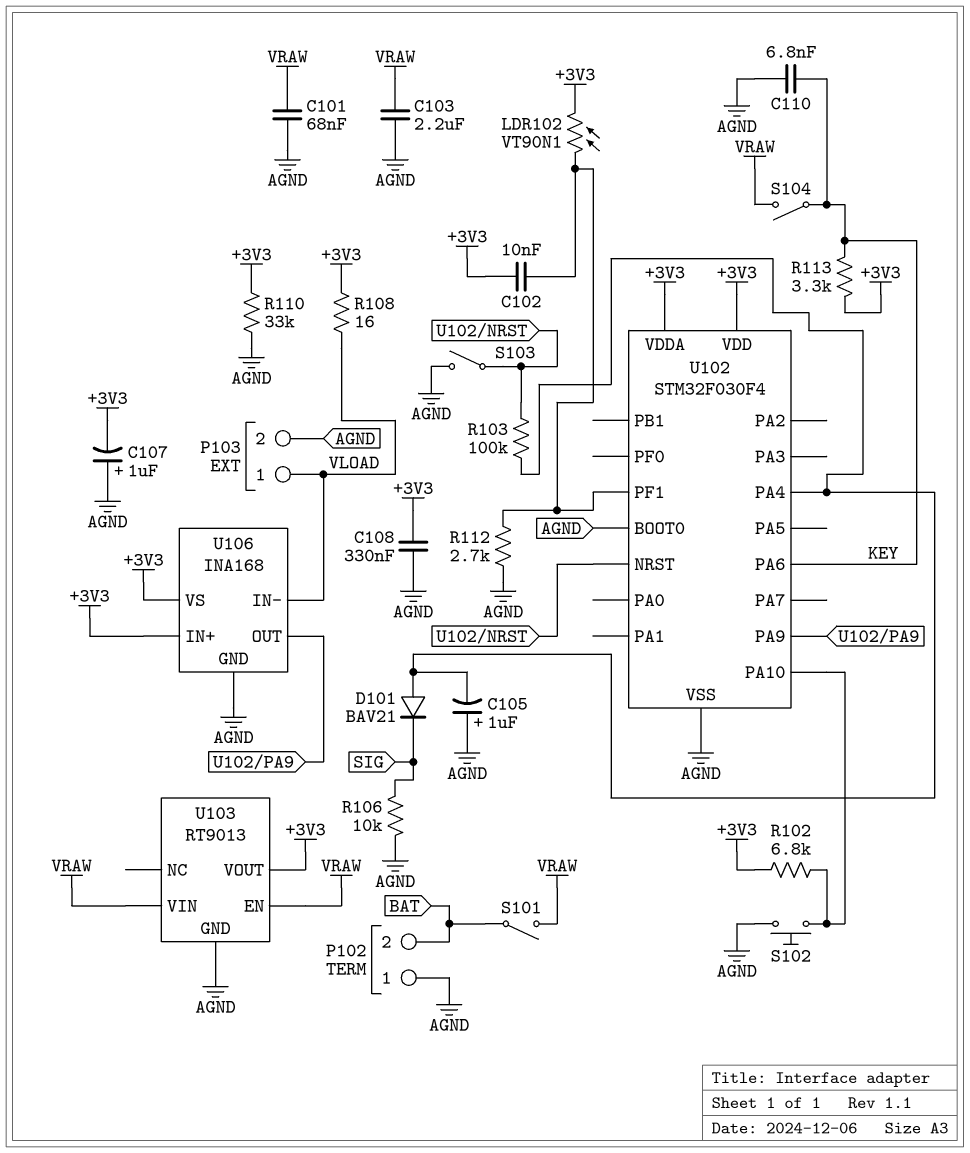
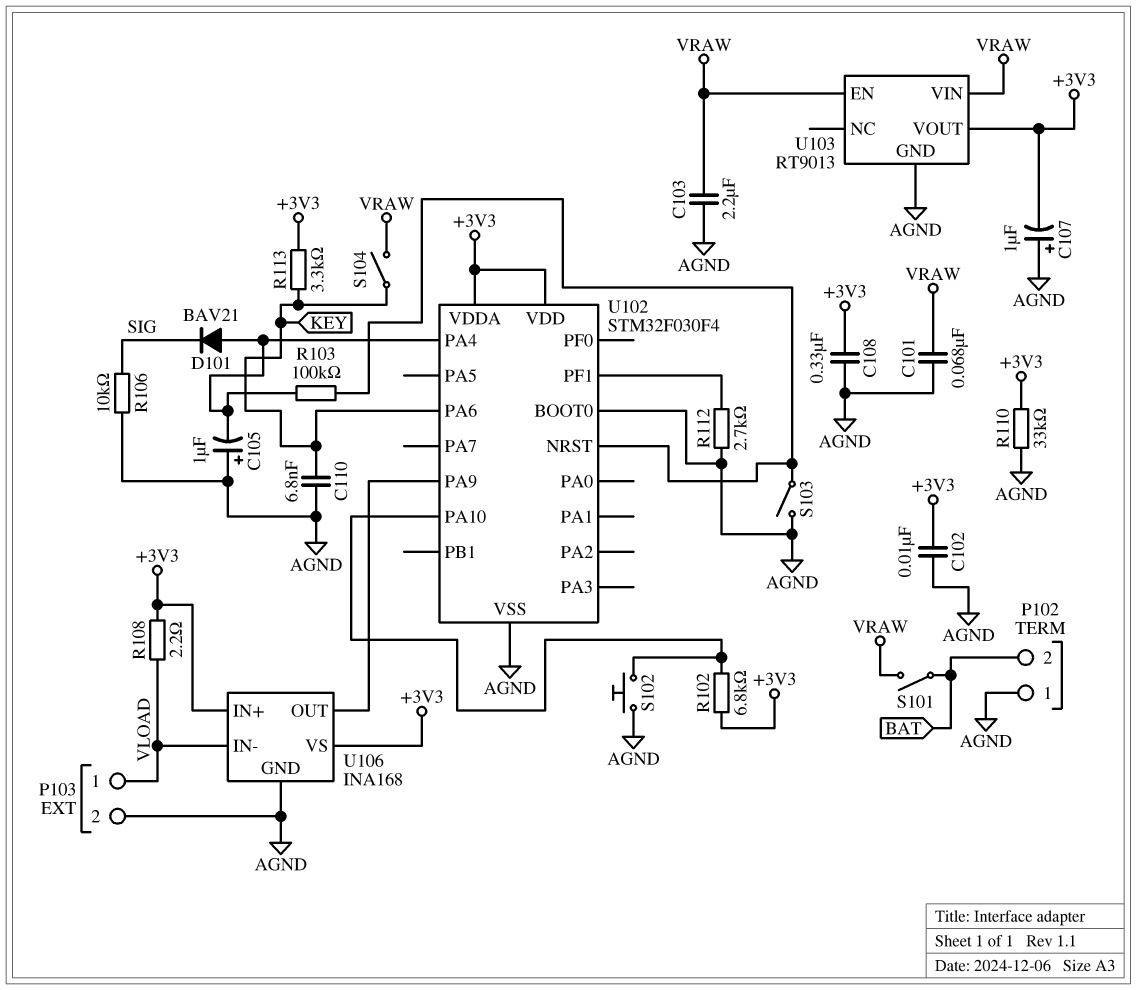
C102: 10nF (+3V3, U102/PF1) -> 10nF (+3V3, AGND)
LDR102: VT90N1 (+3V3, U102/PF1) -> none
R108: 16 (+3V3, VLOAD) -> 2.2 (+3V3, VLOAD)

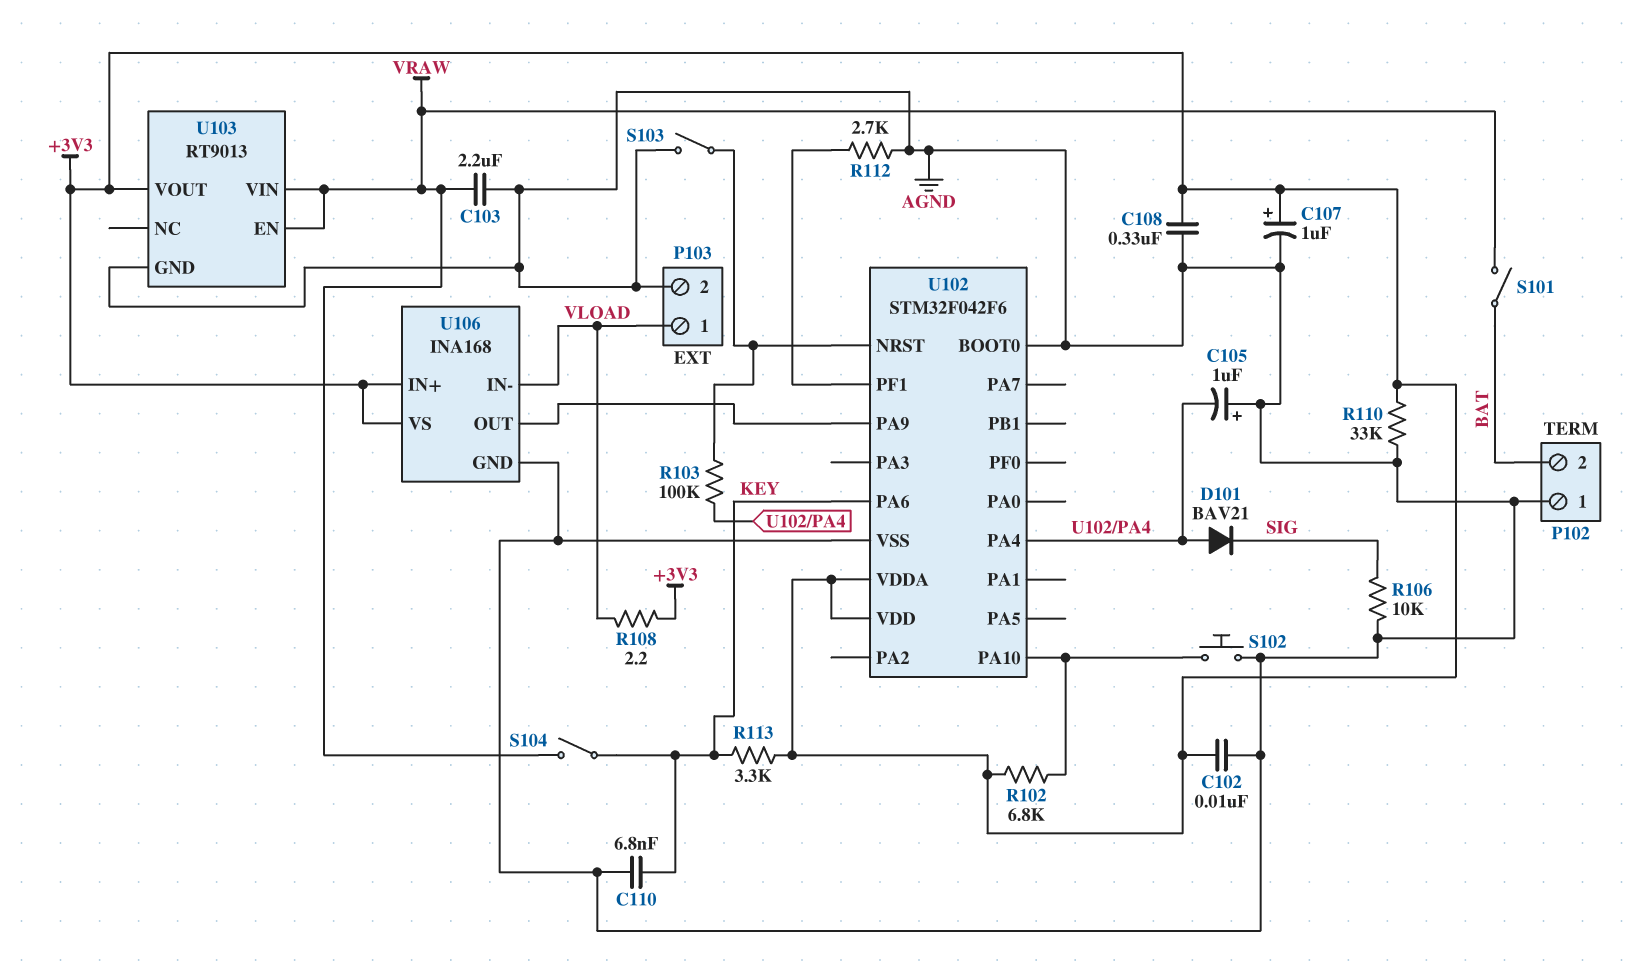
C101: 68nF (AGND, VRAW) -> none
C107: 1uF (plus AGND, minus +3V3) -> 1uF (plus +3V3, minus AGND)
U102: STM32F030F4 -> STM32F042F6

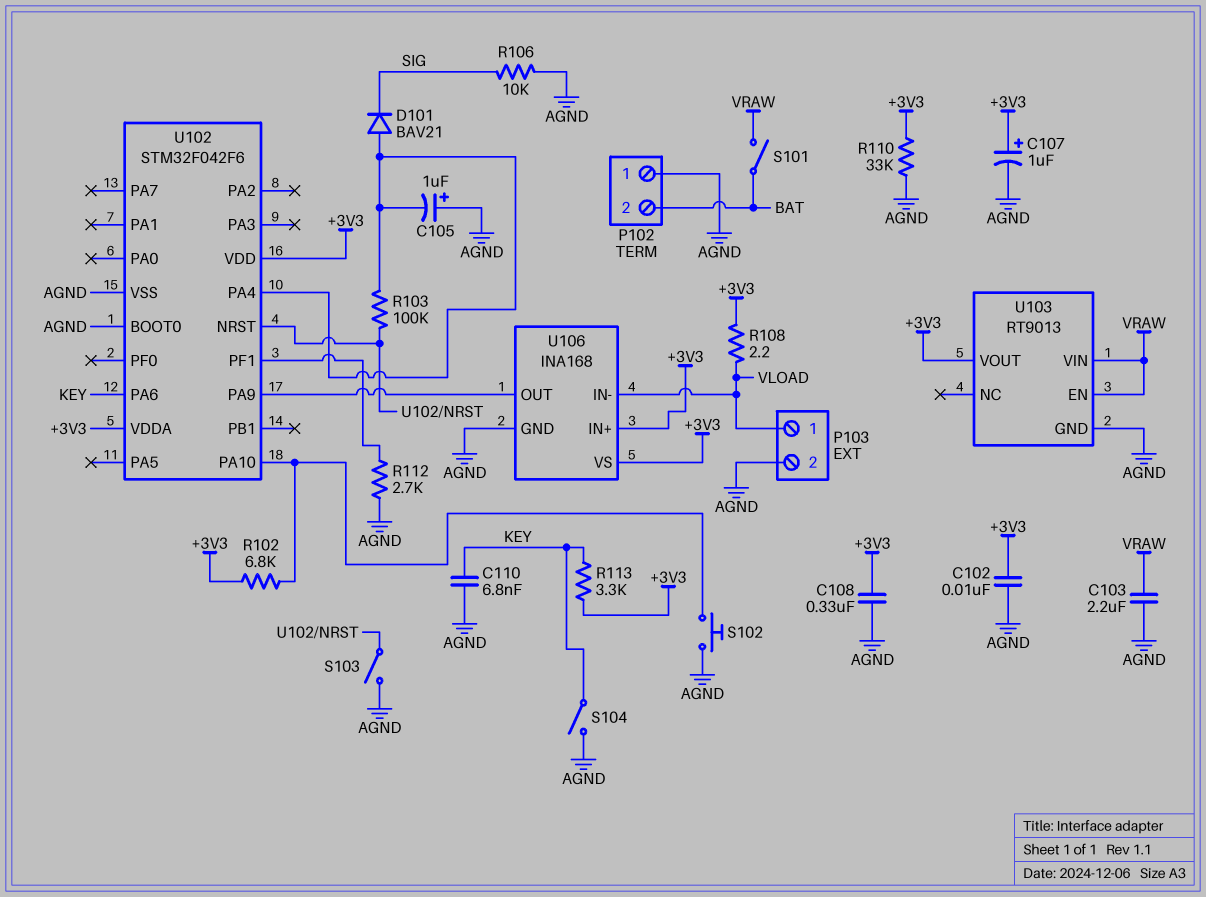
S104: switch (KEY, VRAW) -> switch (AGND, KEY)

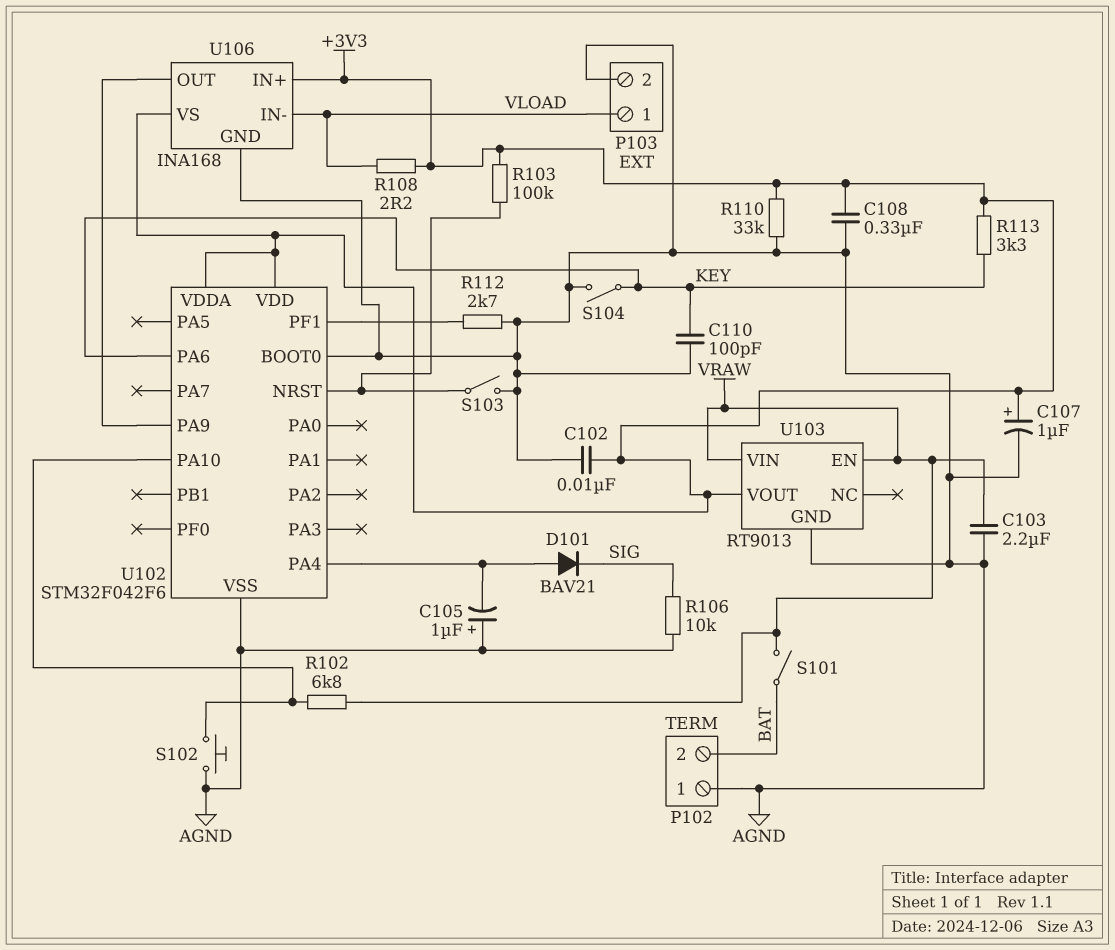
C110: 6.8nF (AGND, KEY) -> 100pF (AGND, KEY)
R102: 6.8k (+3V3, U102/PA10) -> 6.8k (U102/PA10, VRAW)
R103: 100k (U102/NRST, U102/PA4) -> 100k (+3V3, U102/NRST)

